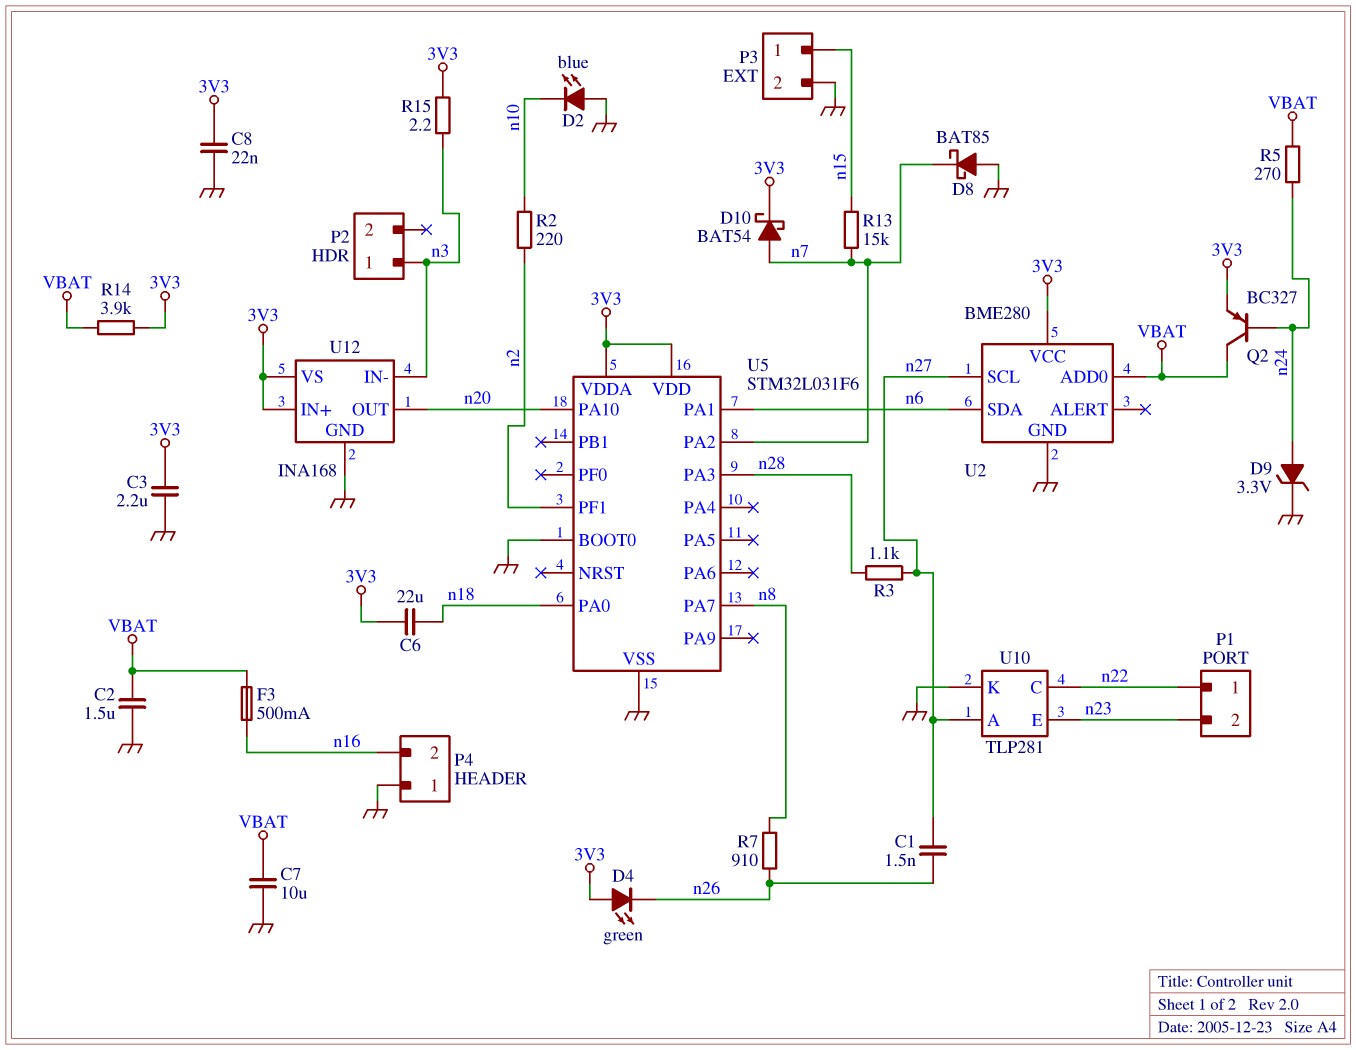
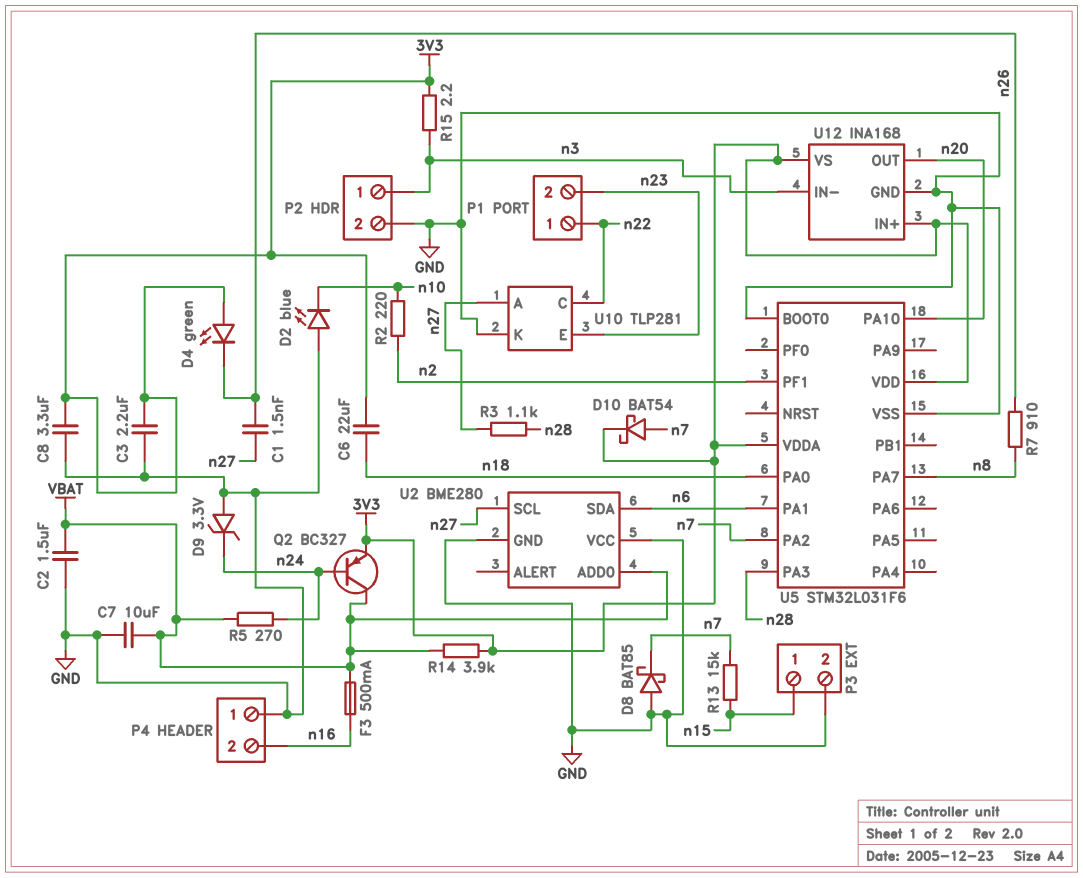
C8: 22nF (3V3, GND) -> 3.3uF (3V3, GND)
D9: zener 3.3V (A n24, K GND) -> zener 3.3V (A GND, K n24)
P2 pin 2: none -> GND
U2 pin VCC: 3V3 -> GND

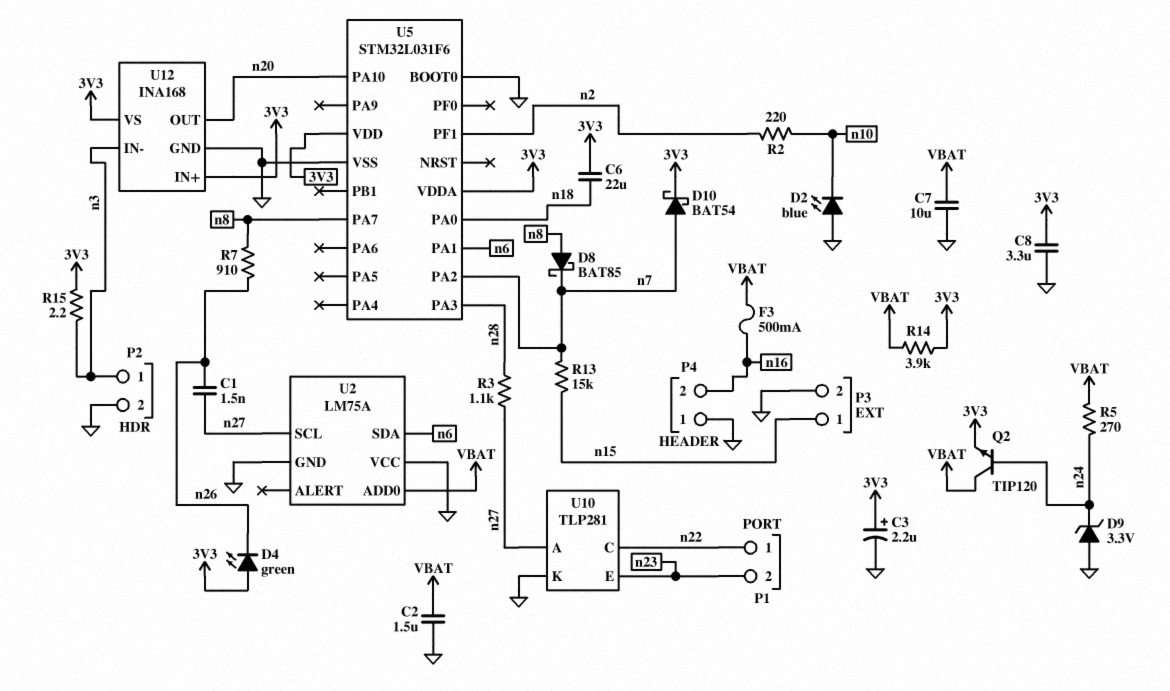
C3: 2.2uF (3V3, GND) -> 2.2uF (plus 3V3, minus GND)
D8: schottky BAT85 (A GND, K n7) -> schottky BAT85 (A n8, K n7)
Q2: PNP BC327 (B n24, C VBAT, E 3V3) -> NPN TIP120 (B n24, C VBAT, E 3V3)
U2: BME280 -> LM75A

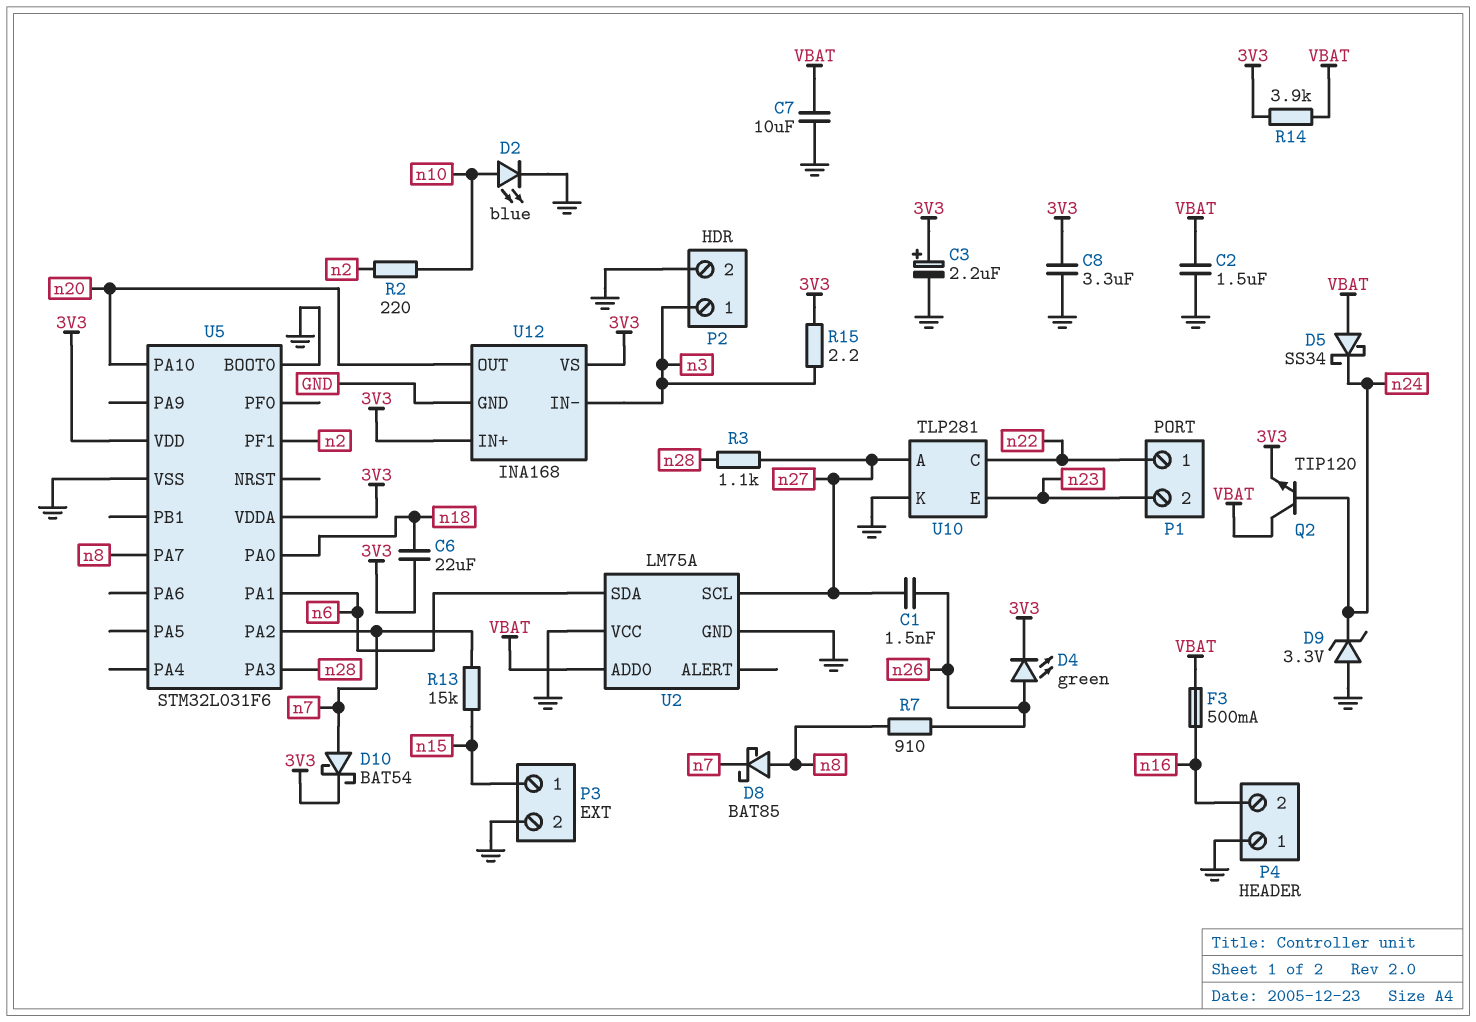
D2: LED blue (A GND, K n10) -> LED blue (A n10, K GND)
D4: LED green (A 3V3, K n26) -> LED green (A n26, K 3V3)
D5: none -> schottky SS34 (A VBAT, K n24)
R5: 270 (VBAT, n24) -> none

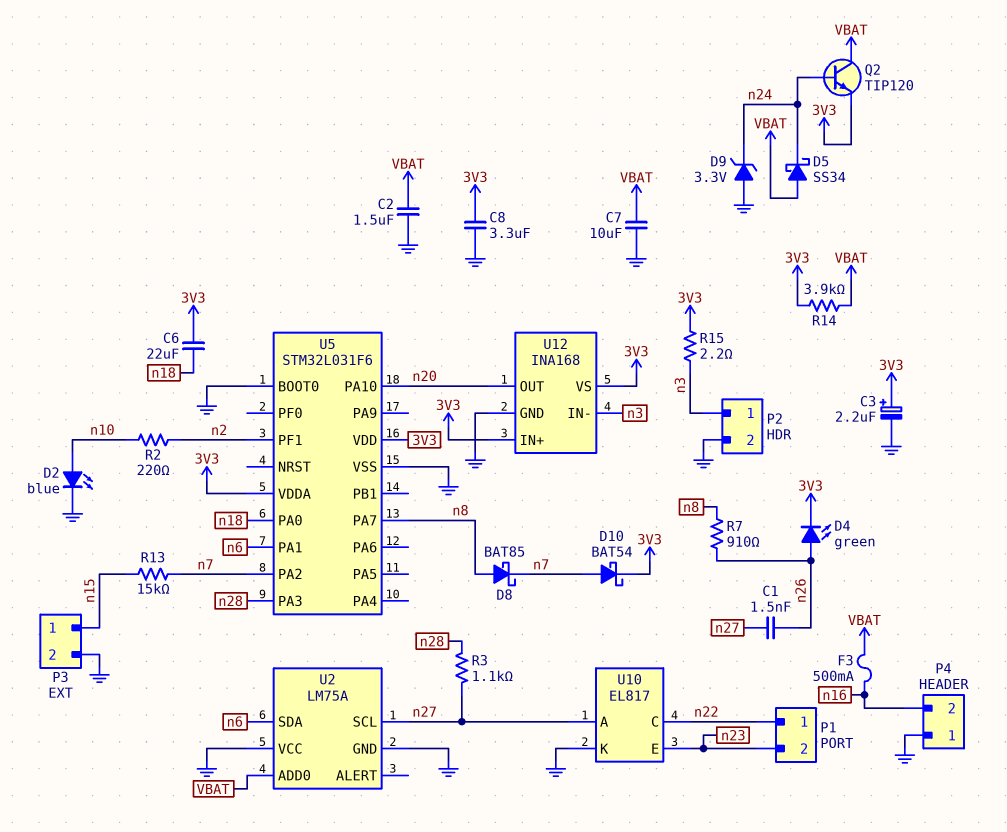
U10: TLP281 -> EL817

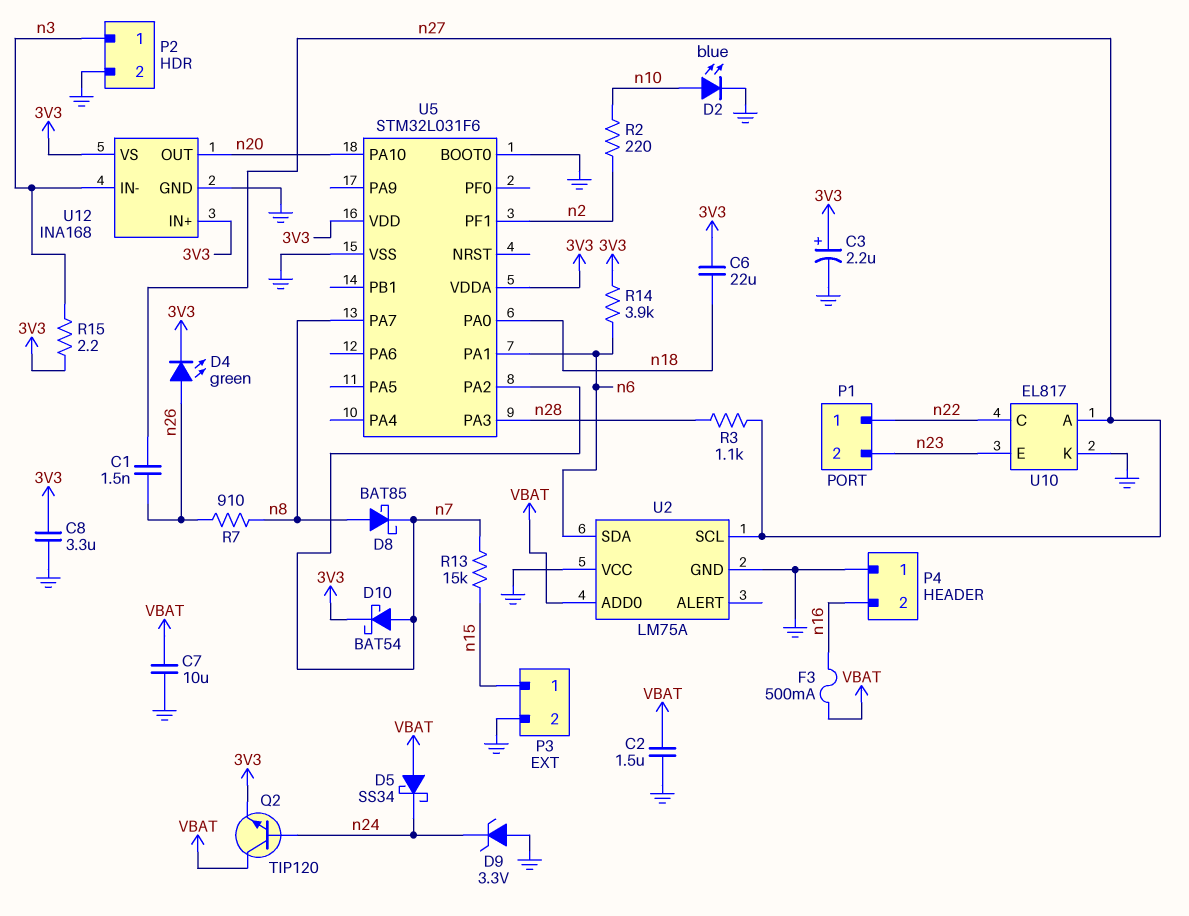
R14: 3.9k (3V3, VBAT) -> 3.9k (3V3, n6)

